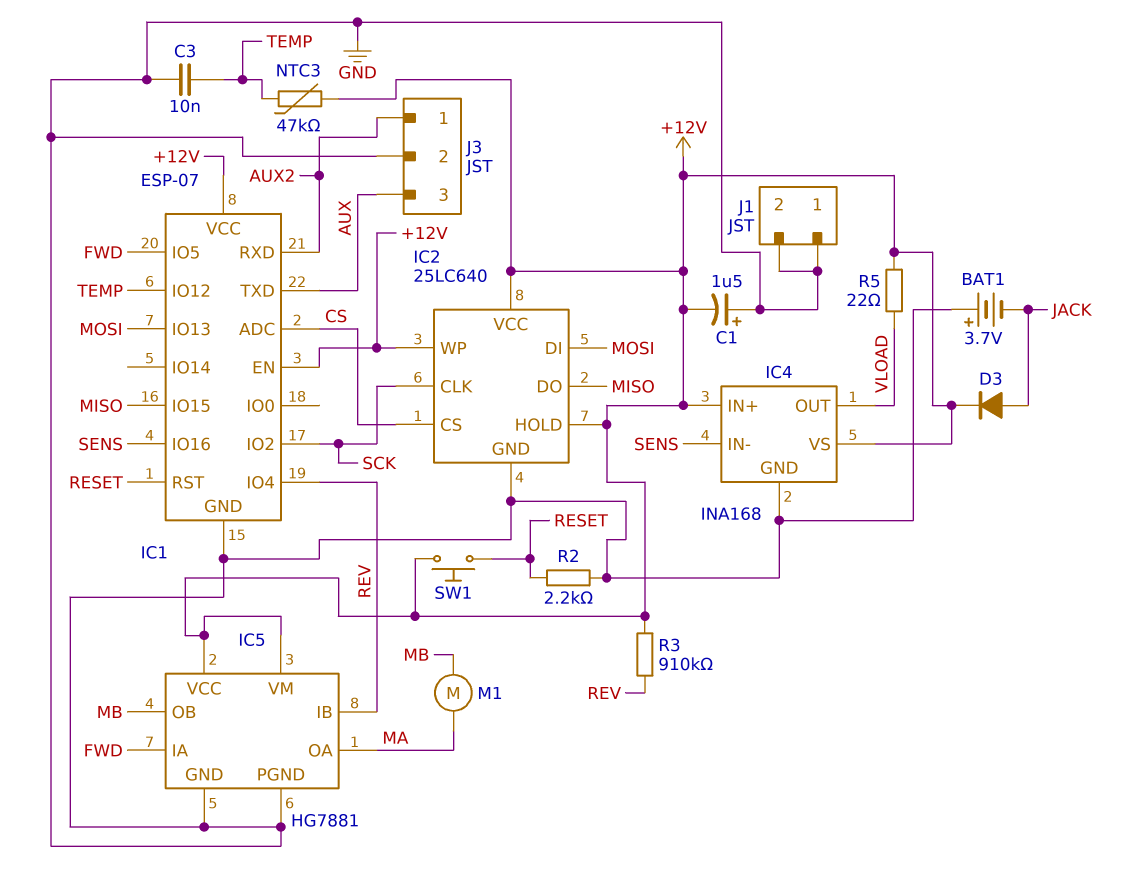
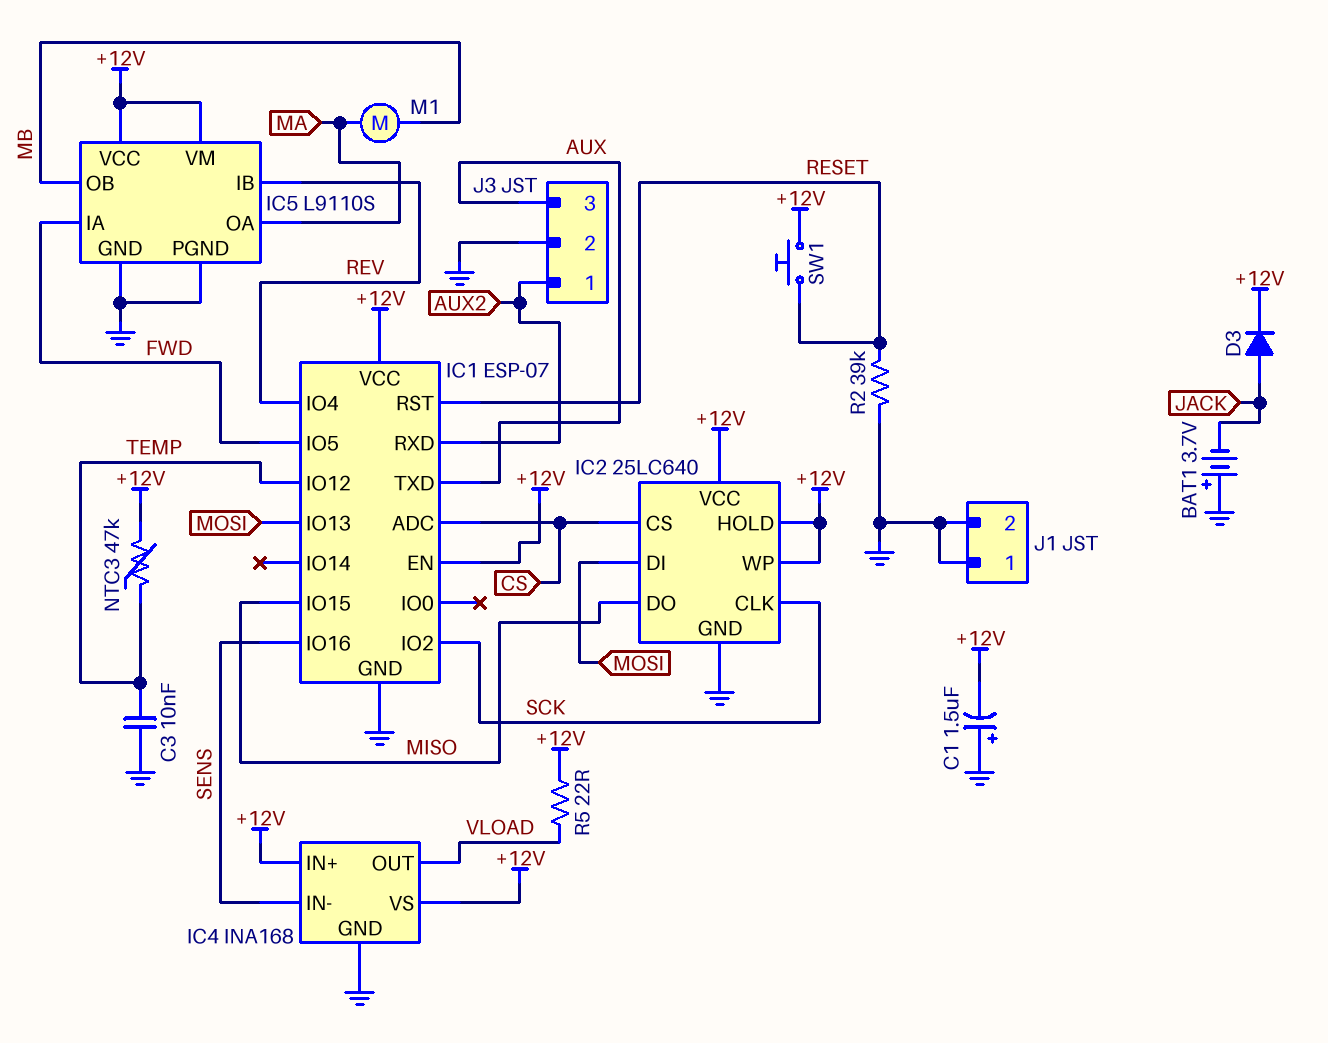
IC5: HG7881 -> L9110S
R2: 2.2k (GND, RESET) -> 39k (GND, RESET)
R3: 910k (+12V, REV) -> none

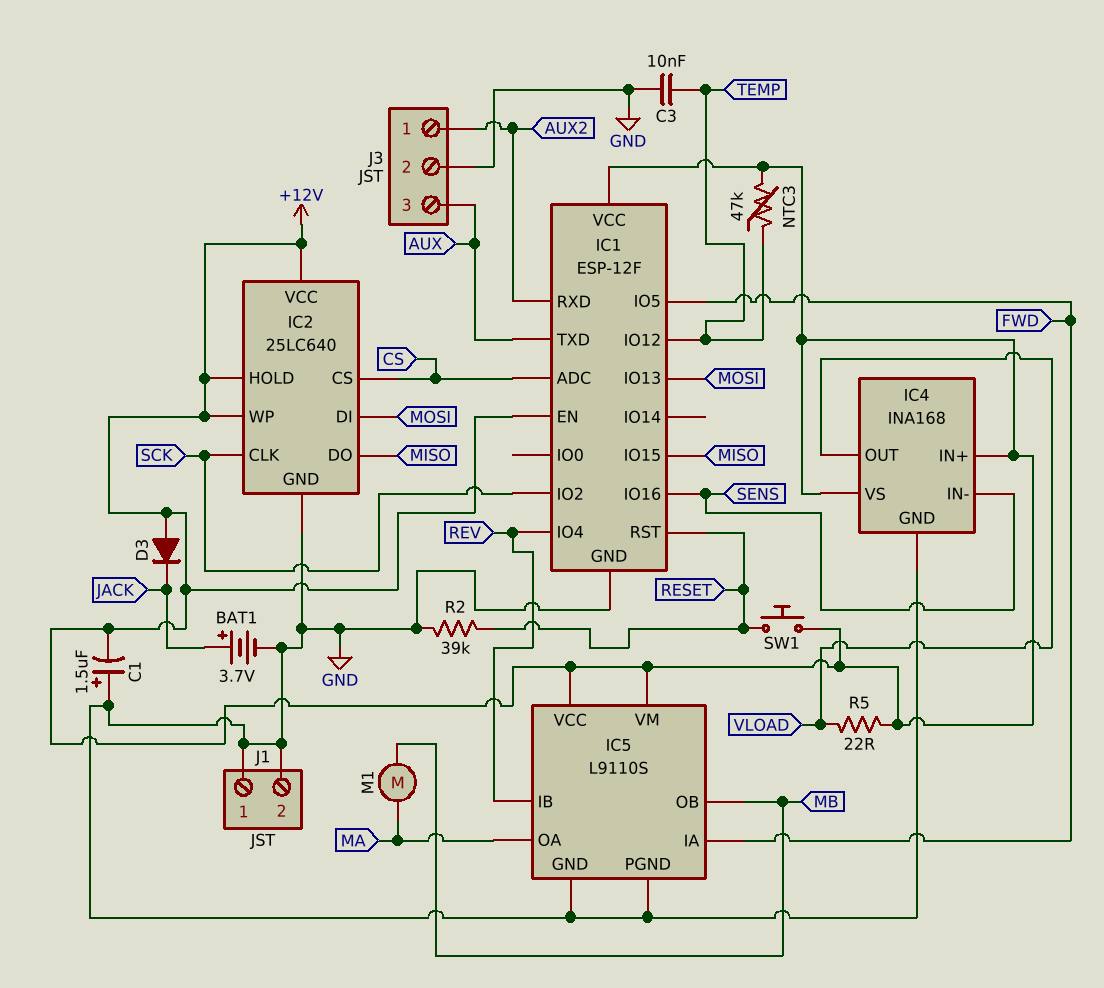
BAT1: 3.7V (plus GND, minus JACK) -> 3.7V (plus JACK, minus GND)
D3: diode (A JACK, K +12V) -> diode (A +12V, K JACK)
IC1: ESP-07 -> ESP-12F

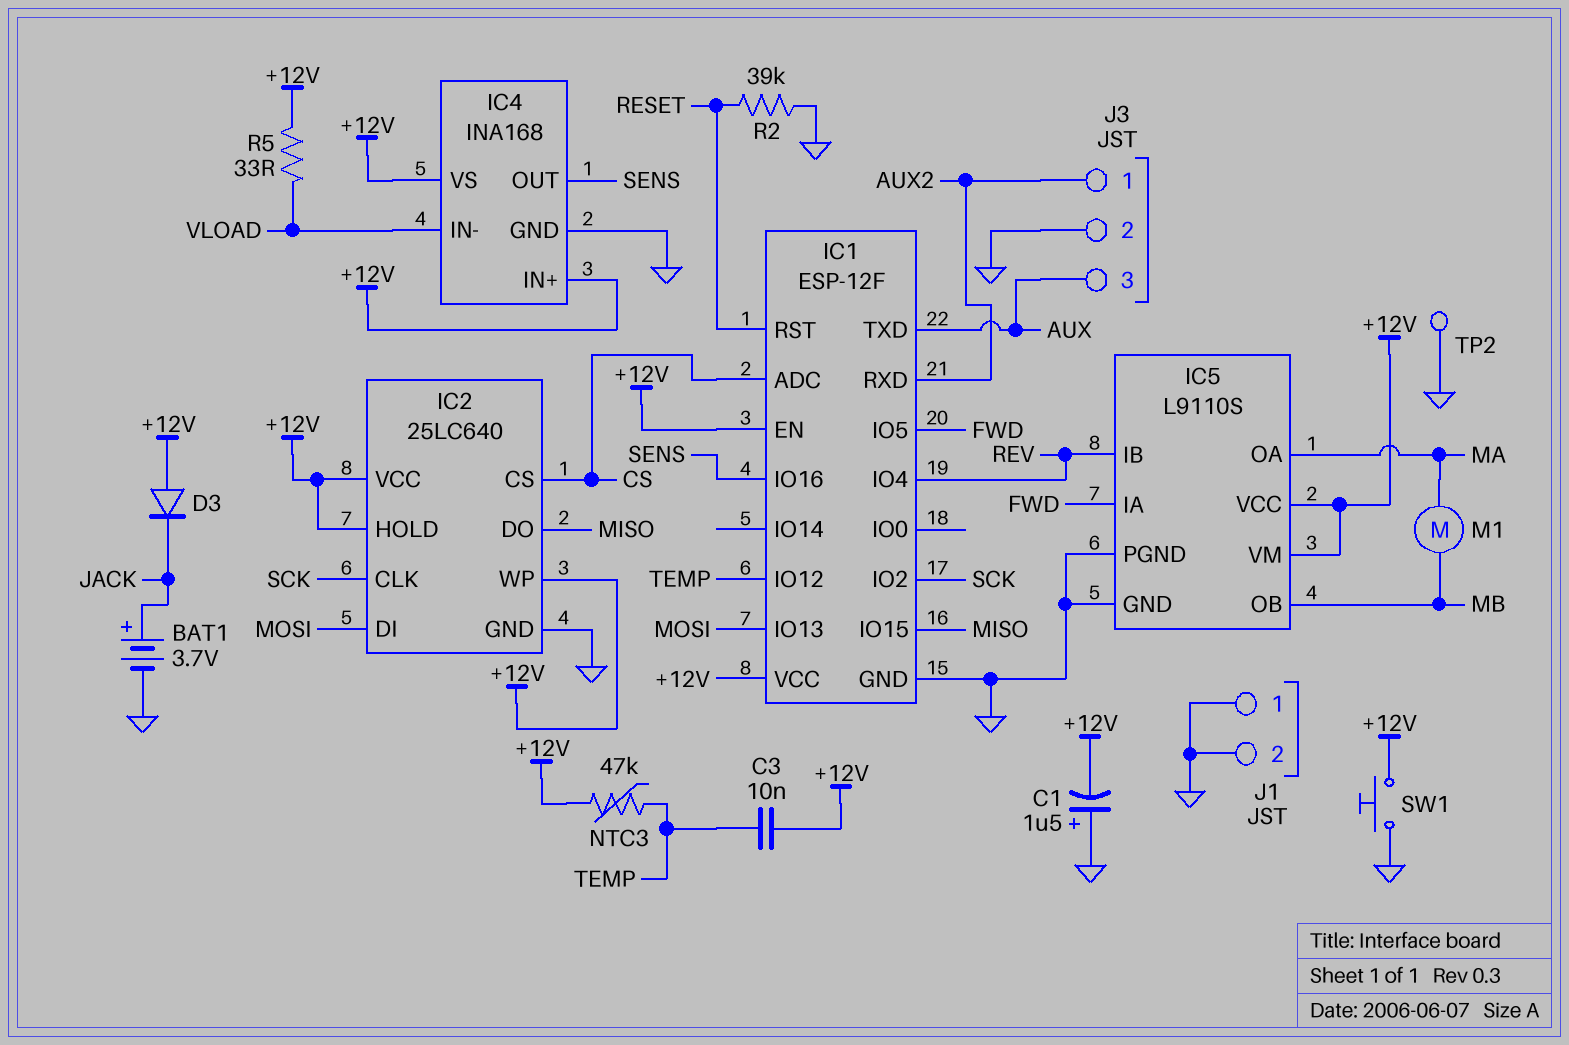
C3: 10nF (GND, TEMP) -> 10nF (+12V, TEMP)
IC4 pin IN-: SENS -> VLOAD
IC4 pin OUT: VLOAD -> SENS
R5: 22 (+12V, VLOAD) -> 33 (+12V, VLOAD)
SW1: button (+12V, RESET) -> button (+12V, GND)
TP2: none -> test point (GND)

